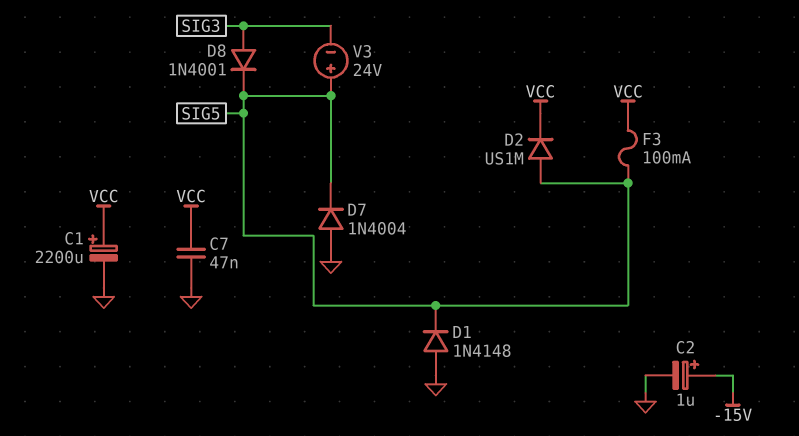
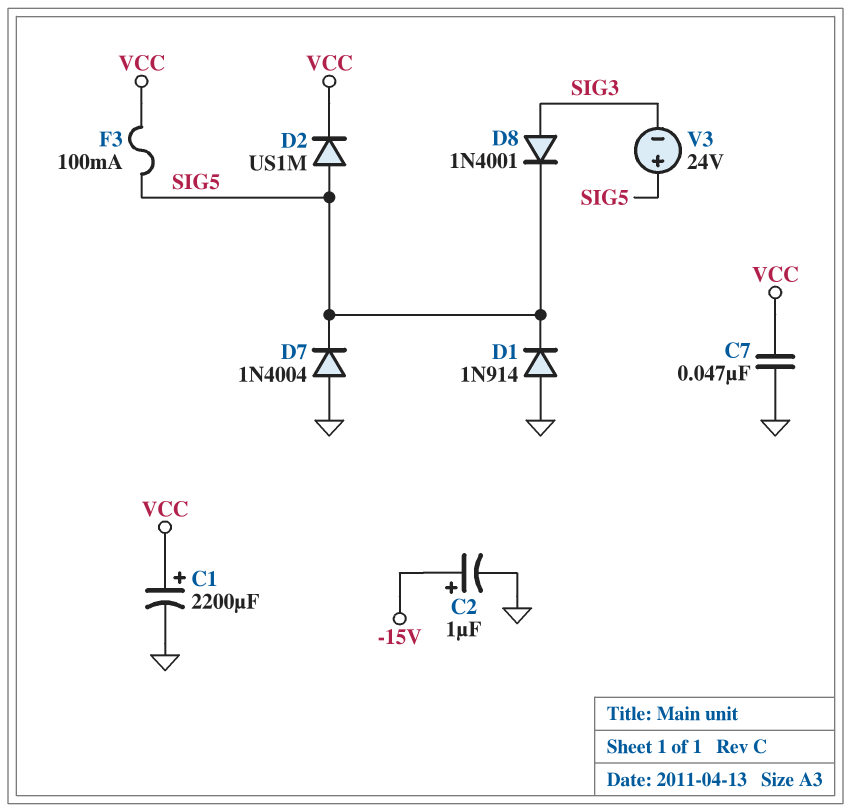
D1: diode 1N4148 (A GND, K SIG5) -> diode 1N914 (A GND, K SIG5)

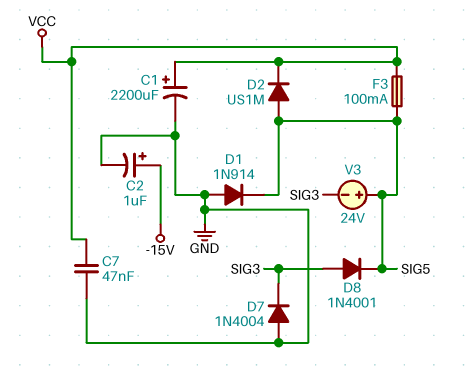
D7: diode 1N4004 (A GND, K SIG5) -> diode 1N4004 (A GND, K SIG3)

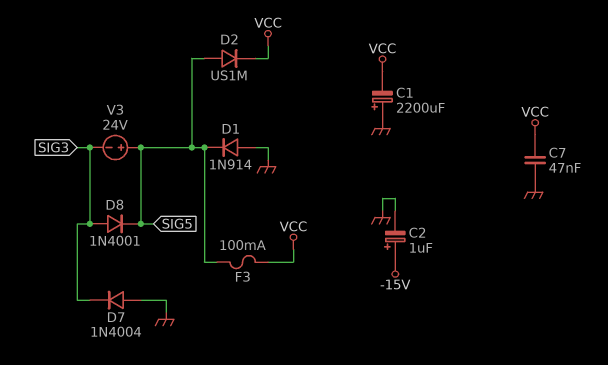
C1: 2200uF (plus VCC, minus GND) -> 2200uF (plus GND, minus VCC)

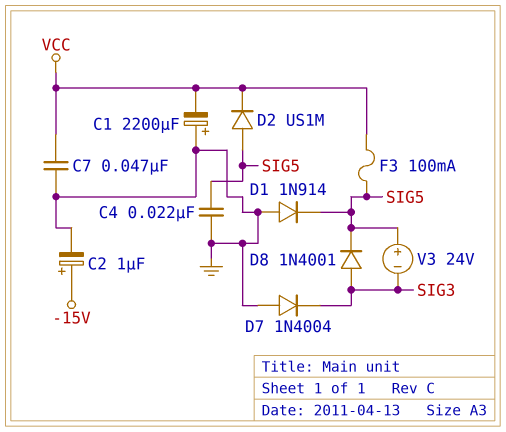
C4: none -> 22nF (GND, SIG5)

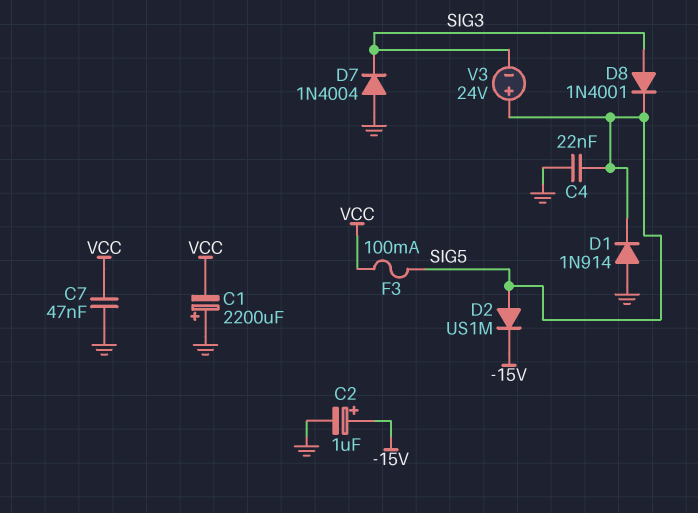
D2: diode US1M (A SIG5, K VCC) -> diode US1M (A SIG5, K -15V)

